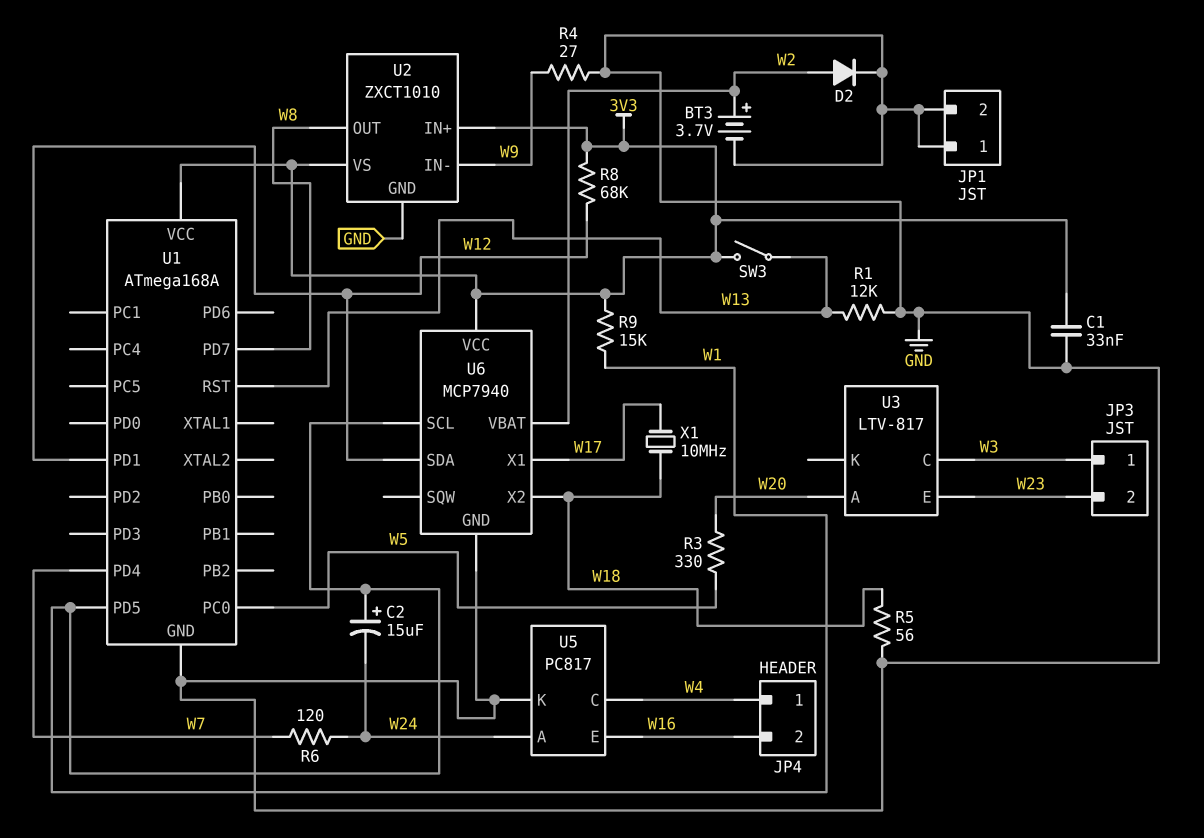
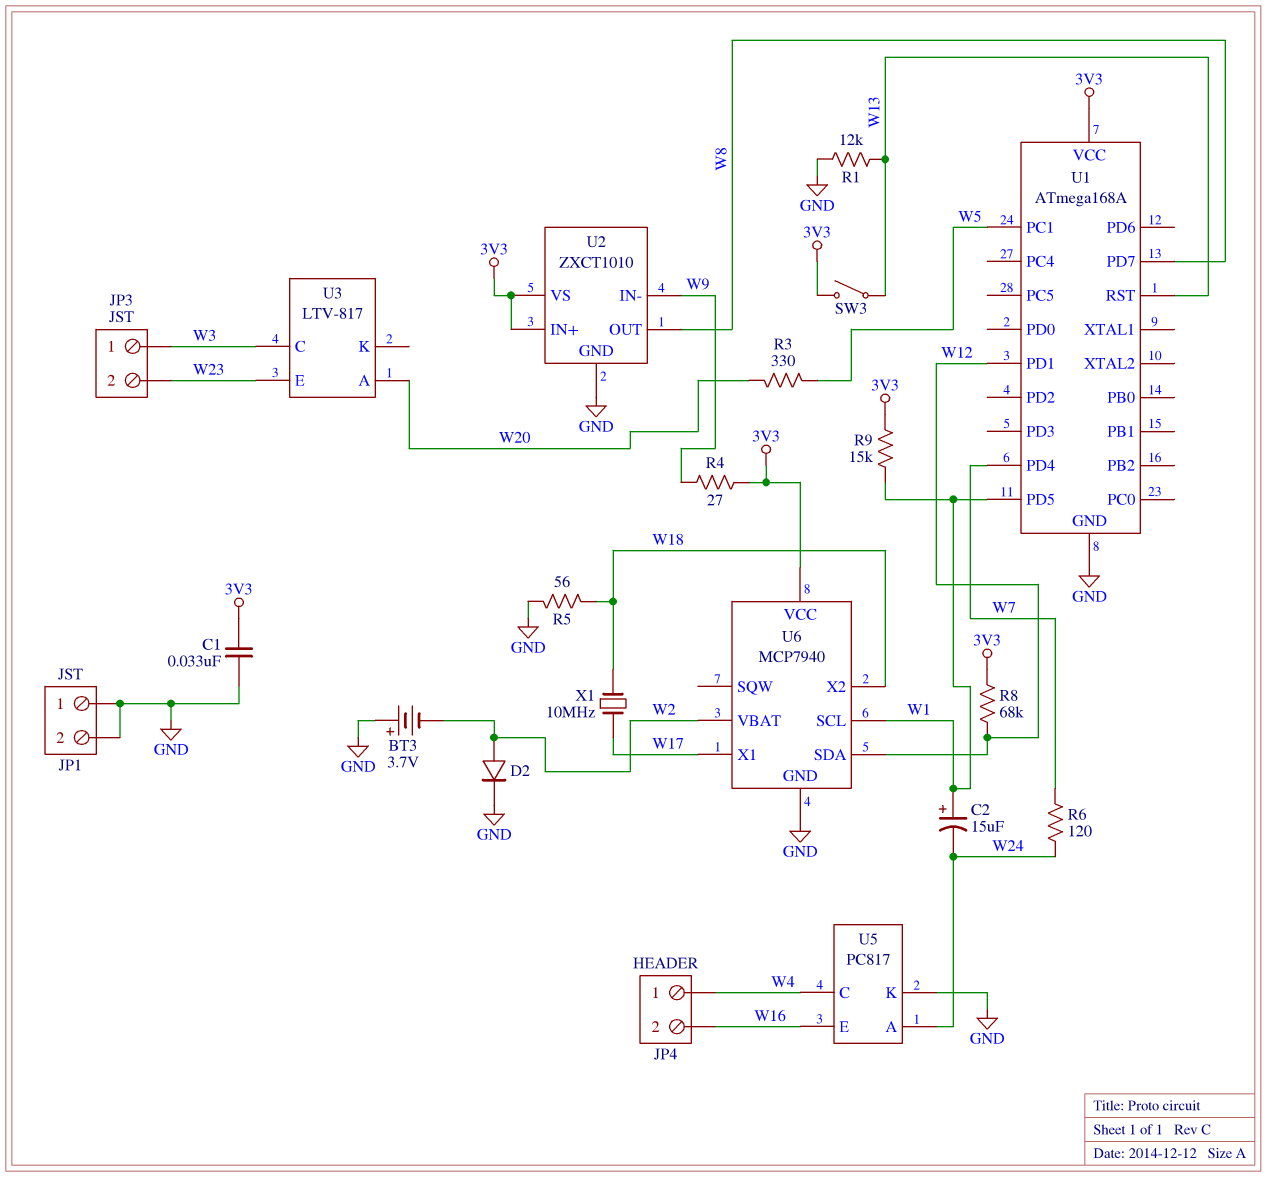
BT3: 3.7V (plus W2, minus GND) -> 3.7V (plus GND, minus W2)
R4: 27 (GND, W9) -> 27 (3V3, W9)
U1 pin PC0: W5 -> none
U1 pin PC1: none -> W5

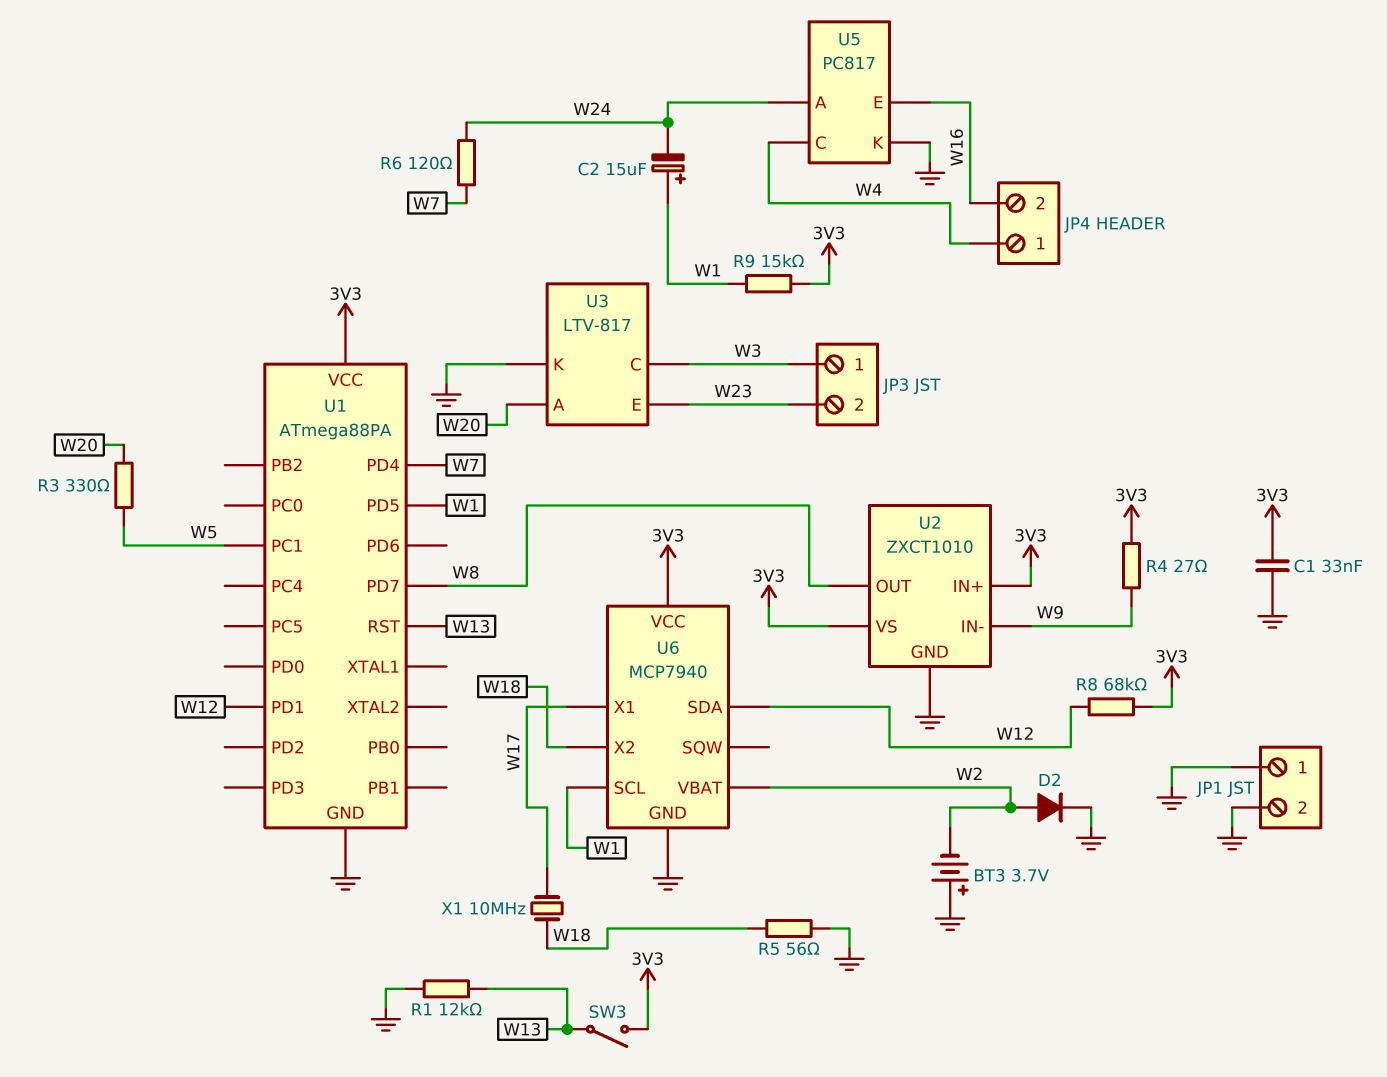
U1: ATmega168A -> ATmega88PA
U3 pin K: none -> GND

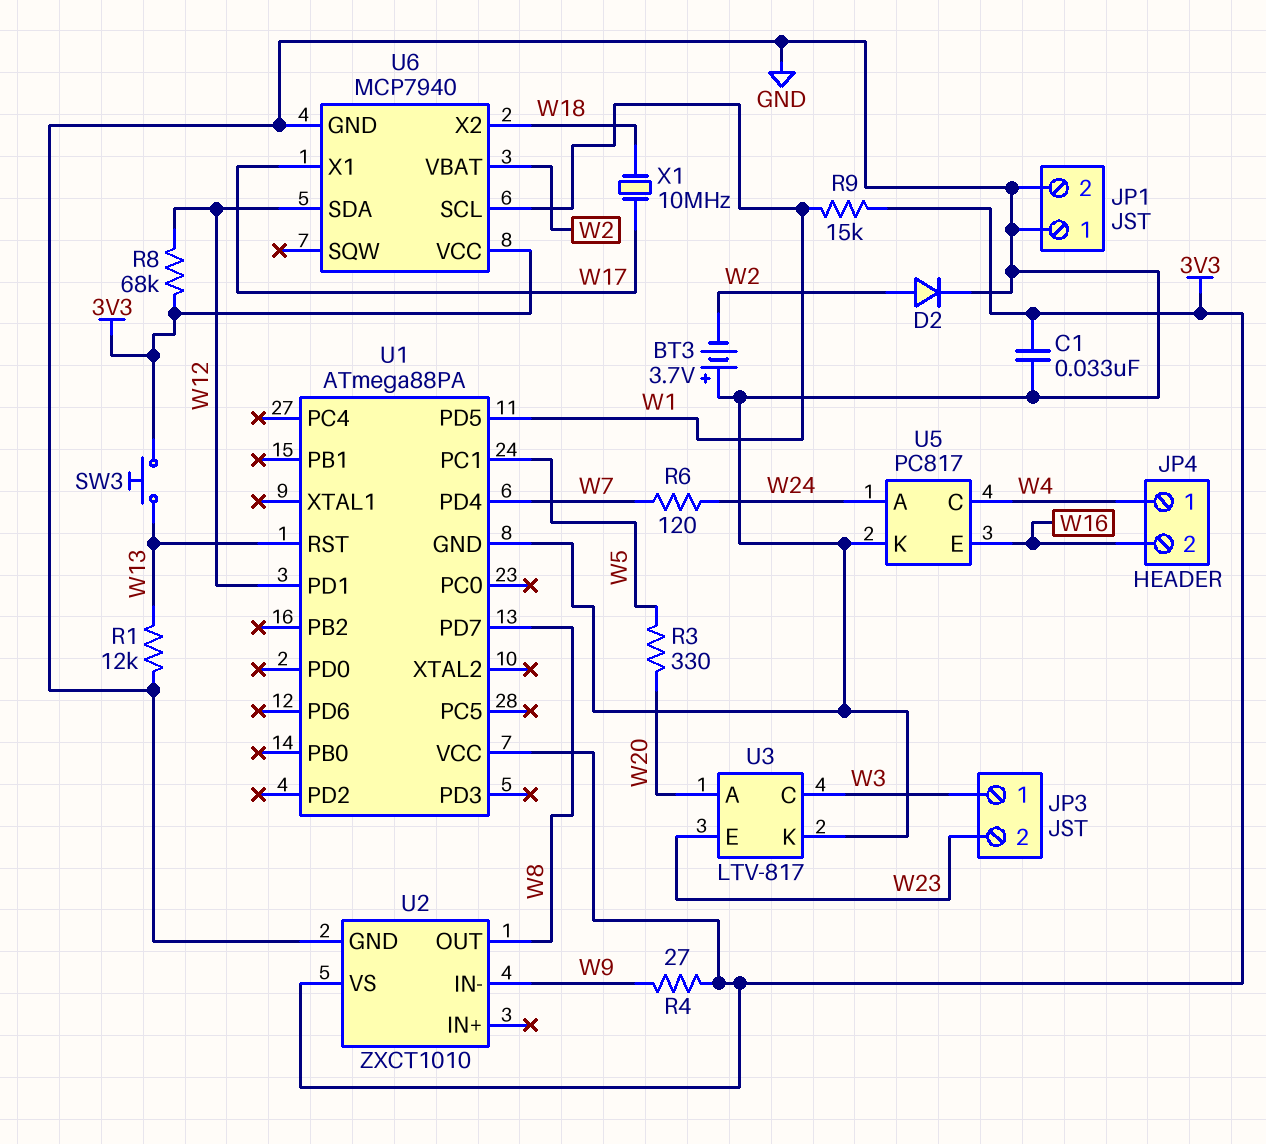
C2: 15uF (plus W1, minus W24) -> none
R5: 56 (GND, W18) -> none
SW3: switch (3V3, W13) -> button (3V3, W13)
U2 pin IN+: 3V3 -> none

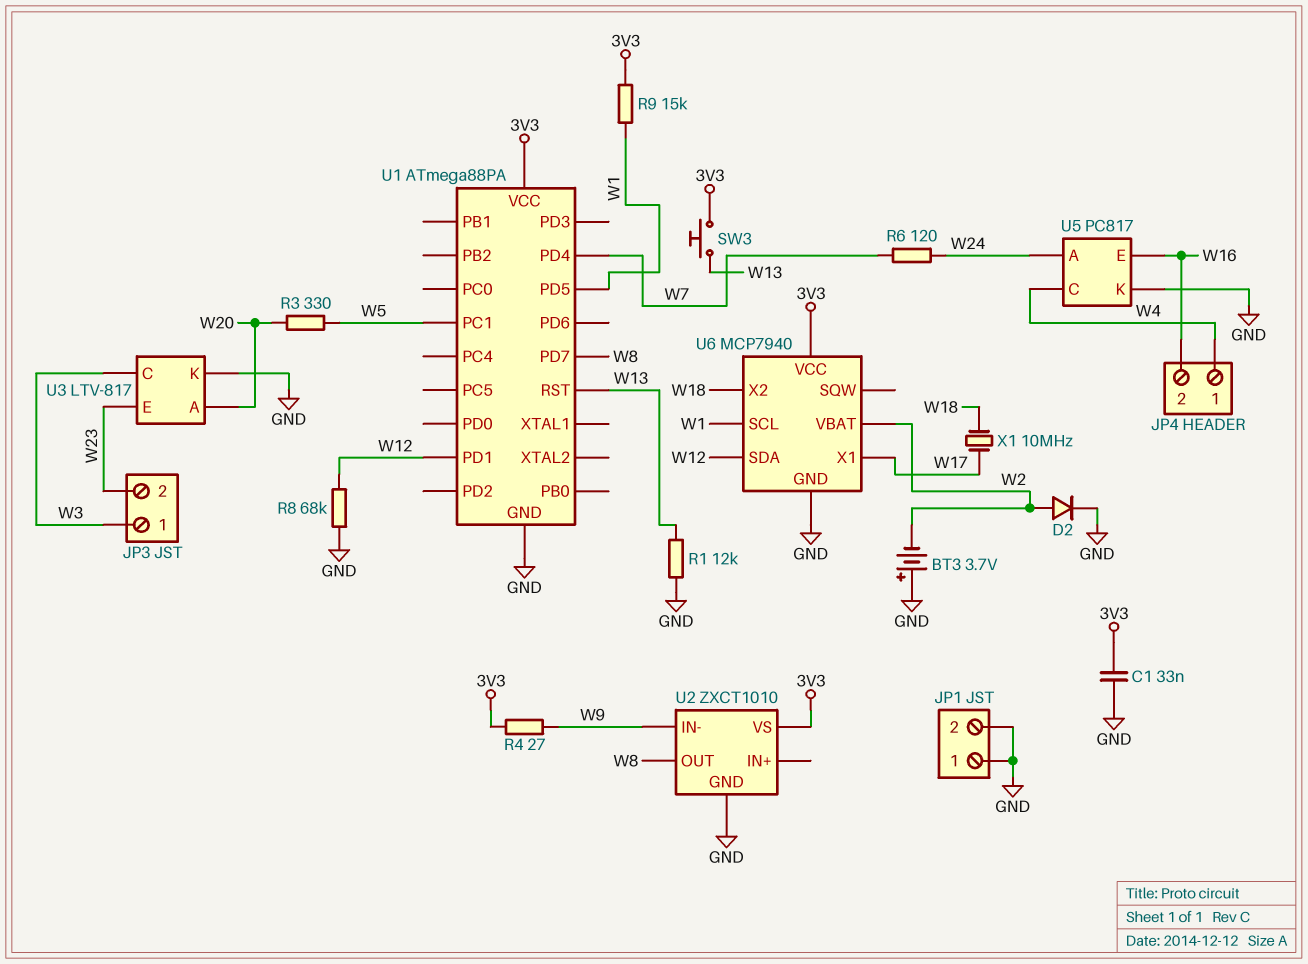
R8: 68k (3V3, W12) -> 68k (GND, W12)

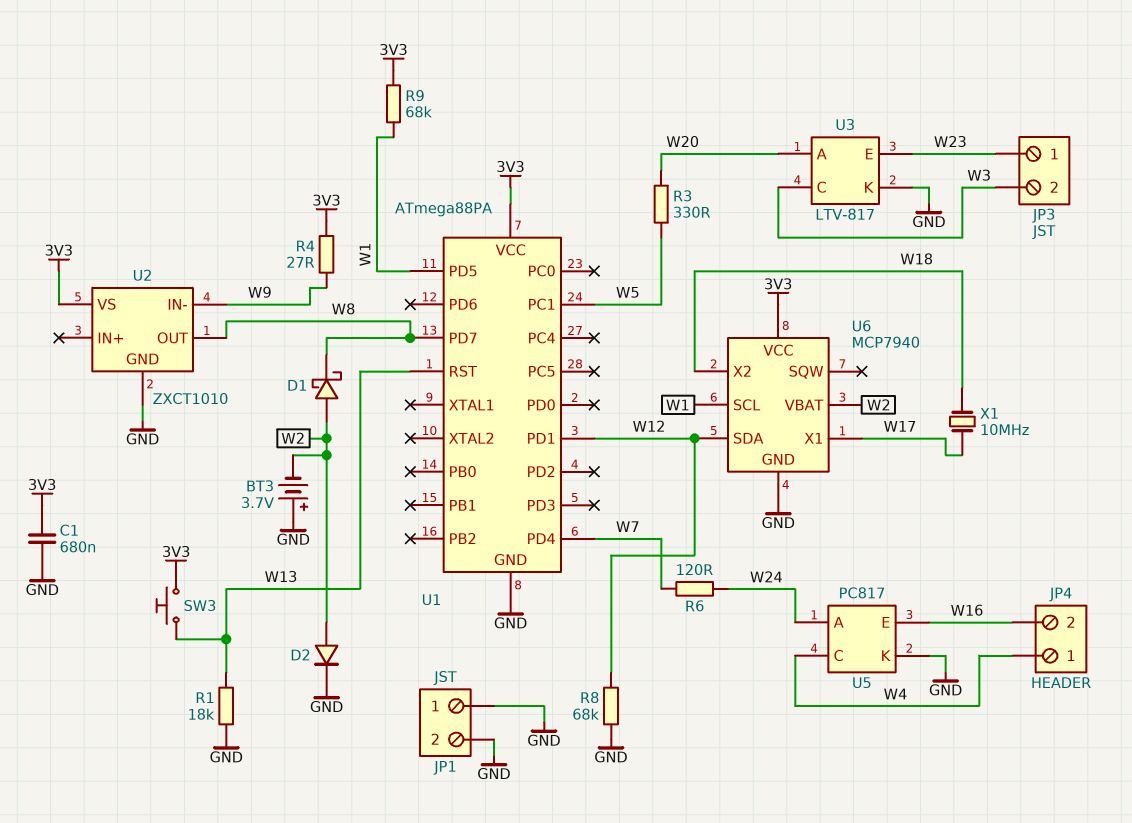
C1: 33nF (3V3, GND) -> 680nF (3V3, GND)
D1: none -> schottky (A W2, K W8)
JP3 pin 1: W3 -> W23
JP3 pin 2: W23 -> W3
R1: 12k (GND, W13) -> 18k (GND, W13)
R9: 15k (3V3, W1) -> 68k (3V3, W1)

